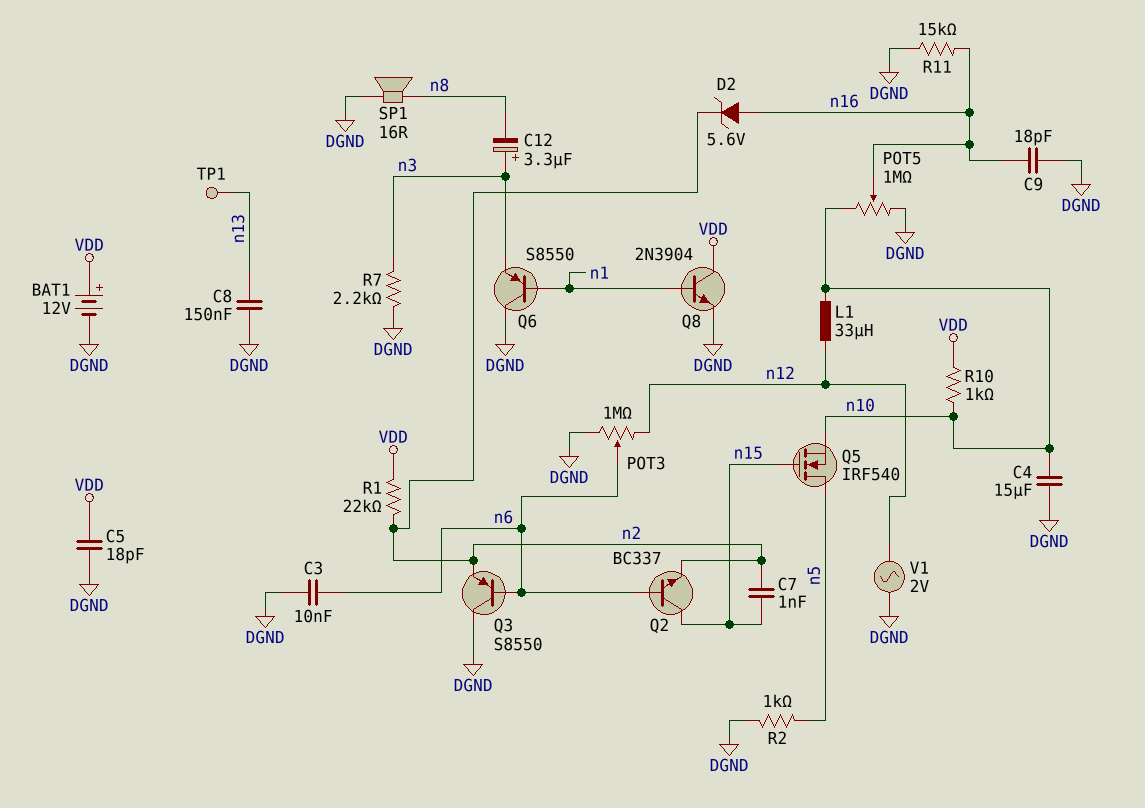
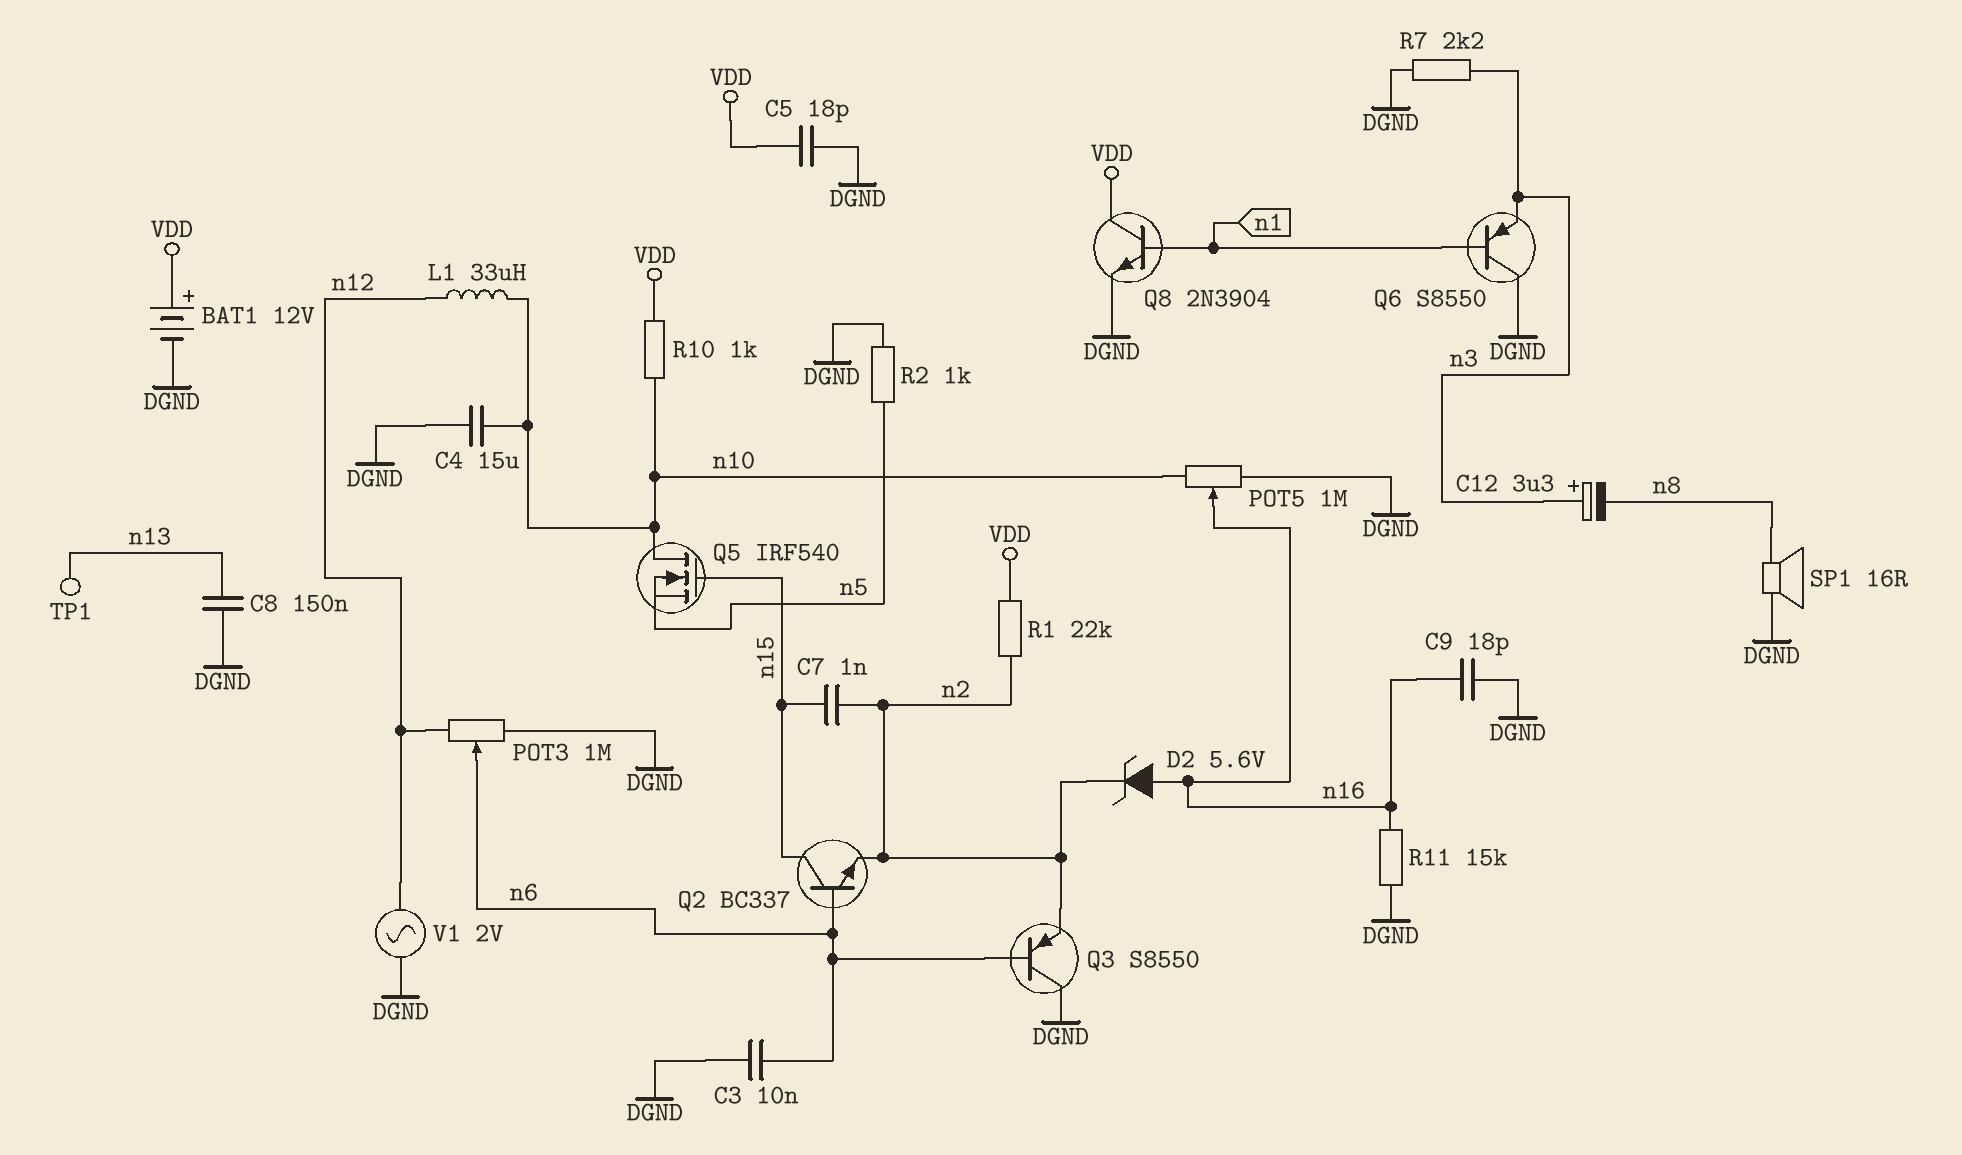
Q5: NMOS IRF540 (G n15, D n5, S n10) -> NMOS IRF540 (G n15, D n10, S n5)

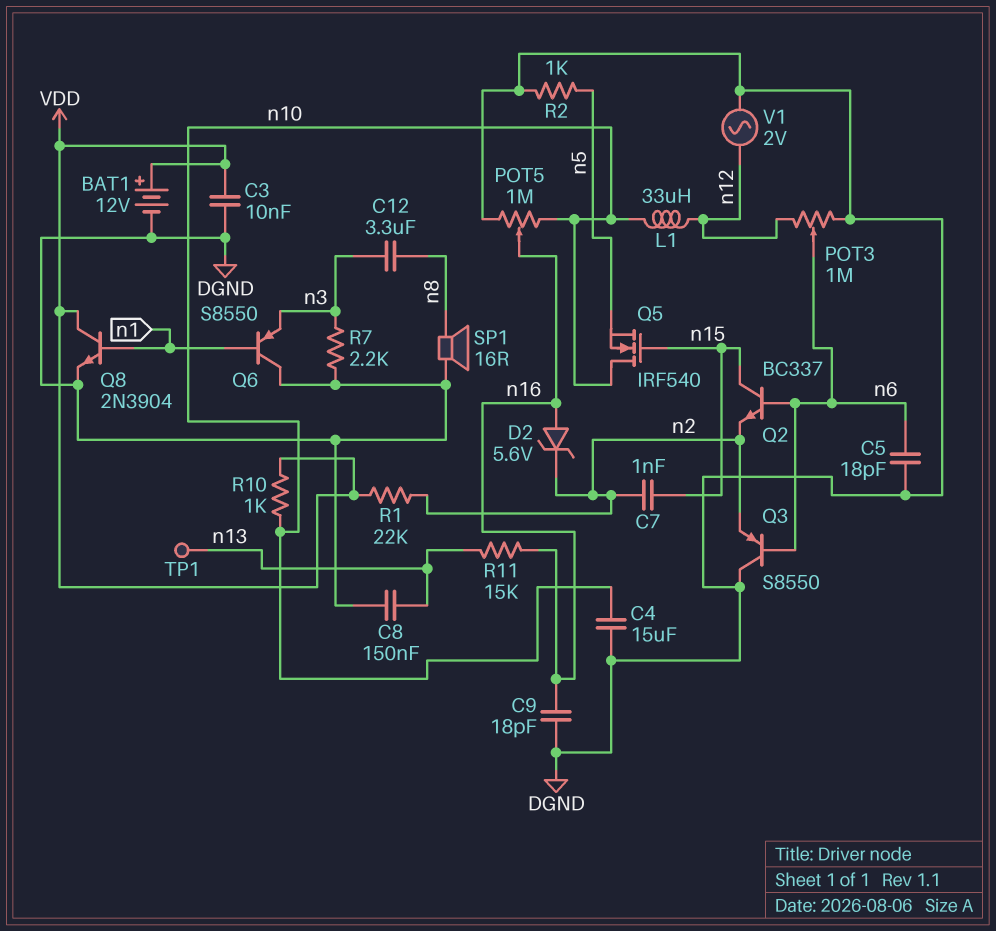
C3: 10nF (DGND, n6) -> 10nF (DGND, VDD)
C5: 18pF (DGND, VDD) -> 18pF (DGND, n6)
C12: 3.3uF (plus n3, minus n8) -> 3.3uF (n3, n8)
R11: 15k (DGND, n16) -> 15k (n13, n16)

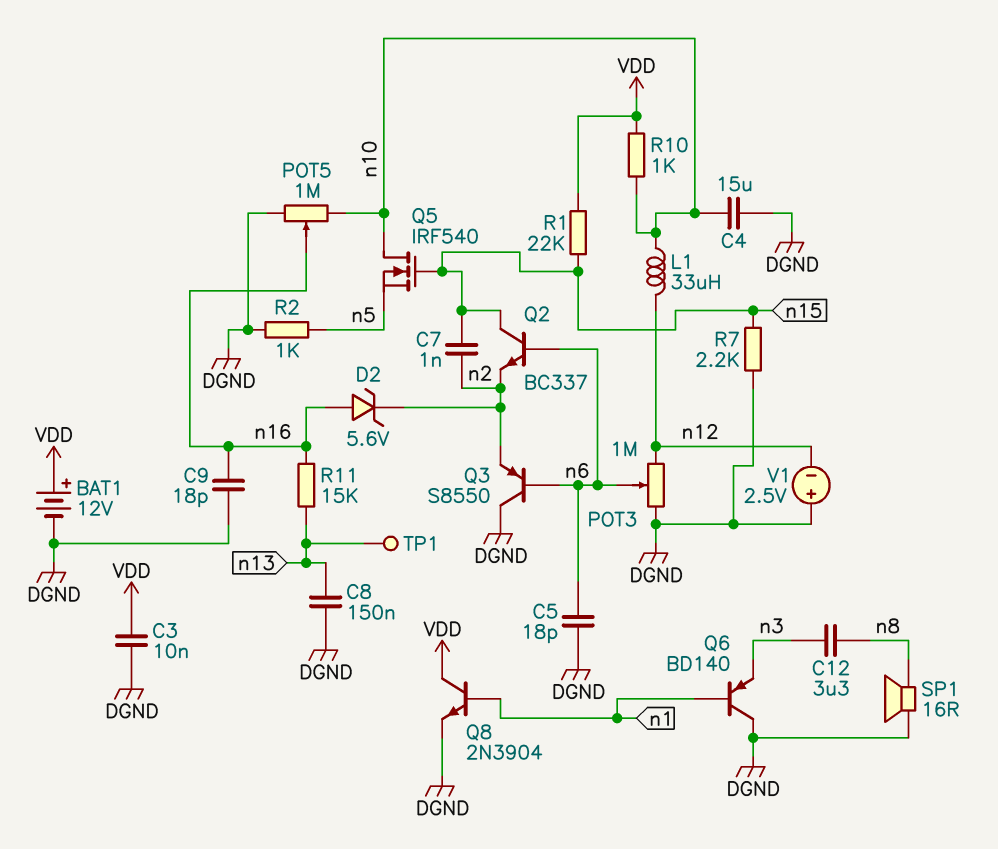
Q6: PNP S8550 (B n1, C DGND, E n3) -> PNP BD140 (B n1, C DGND, E n3)
R1: 22k (VDD, n2) -> 22k (VDD, n15)
R7: 2.2k (DGND, n3) -> 2.2k (DGND, n15)
V1: AC 2V (DGND, n12) -> 2.5V (plus DGND, minus n12)

